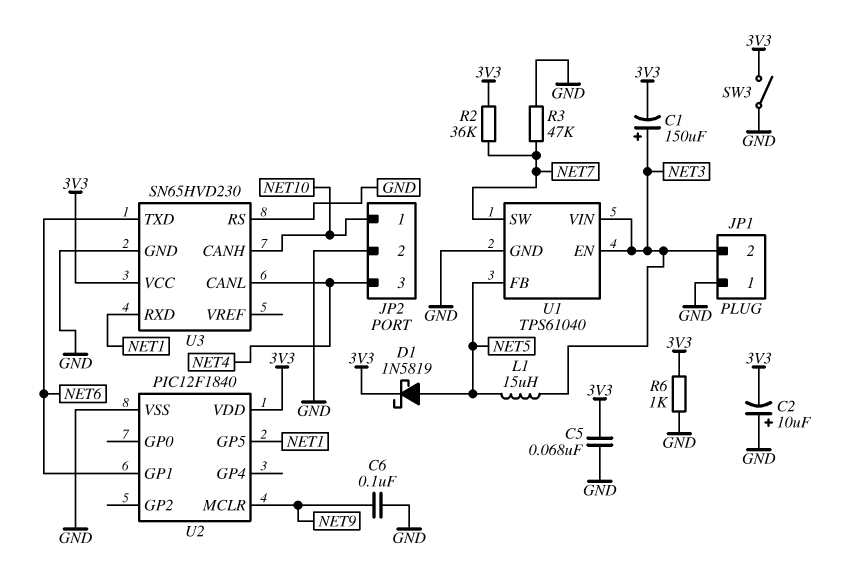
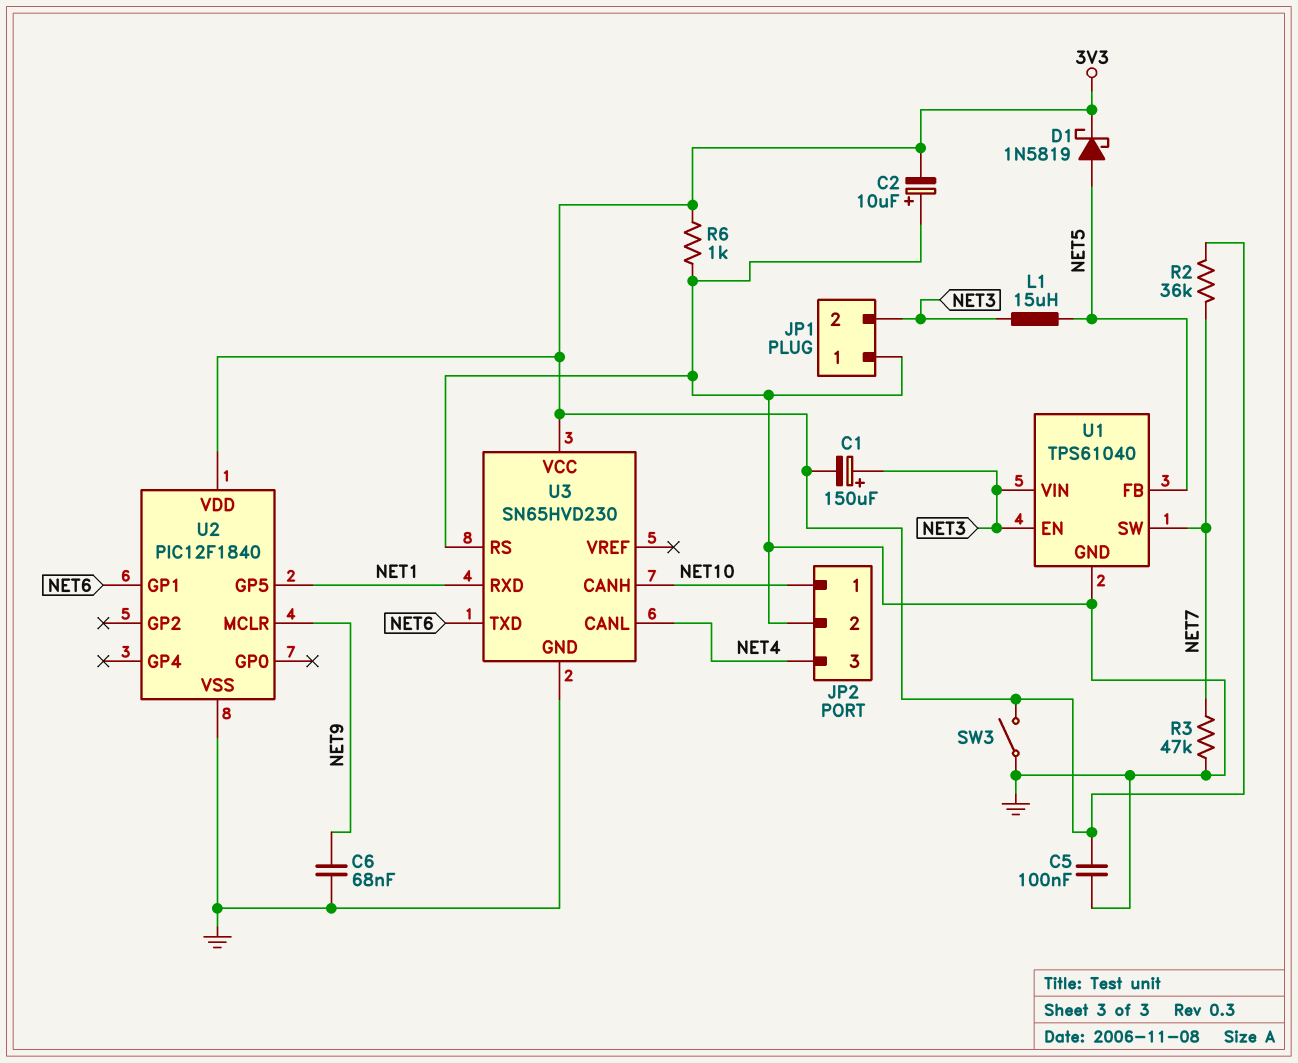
C5: 68nF (3V3, GND) -> 100nF (3V3, GND)
C6: 100nF (GND, NET9) -> 68nF (GND, NET9)

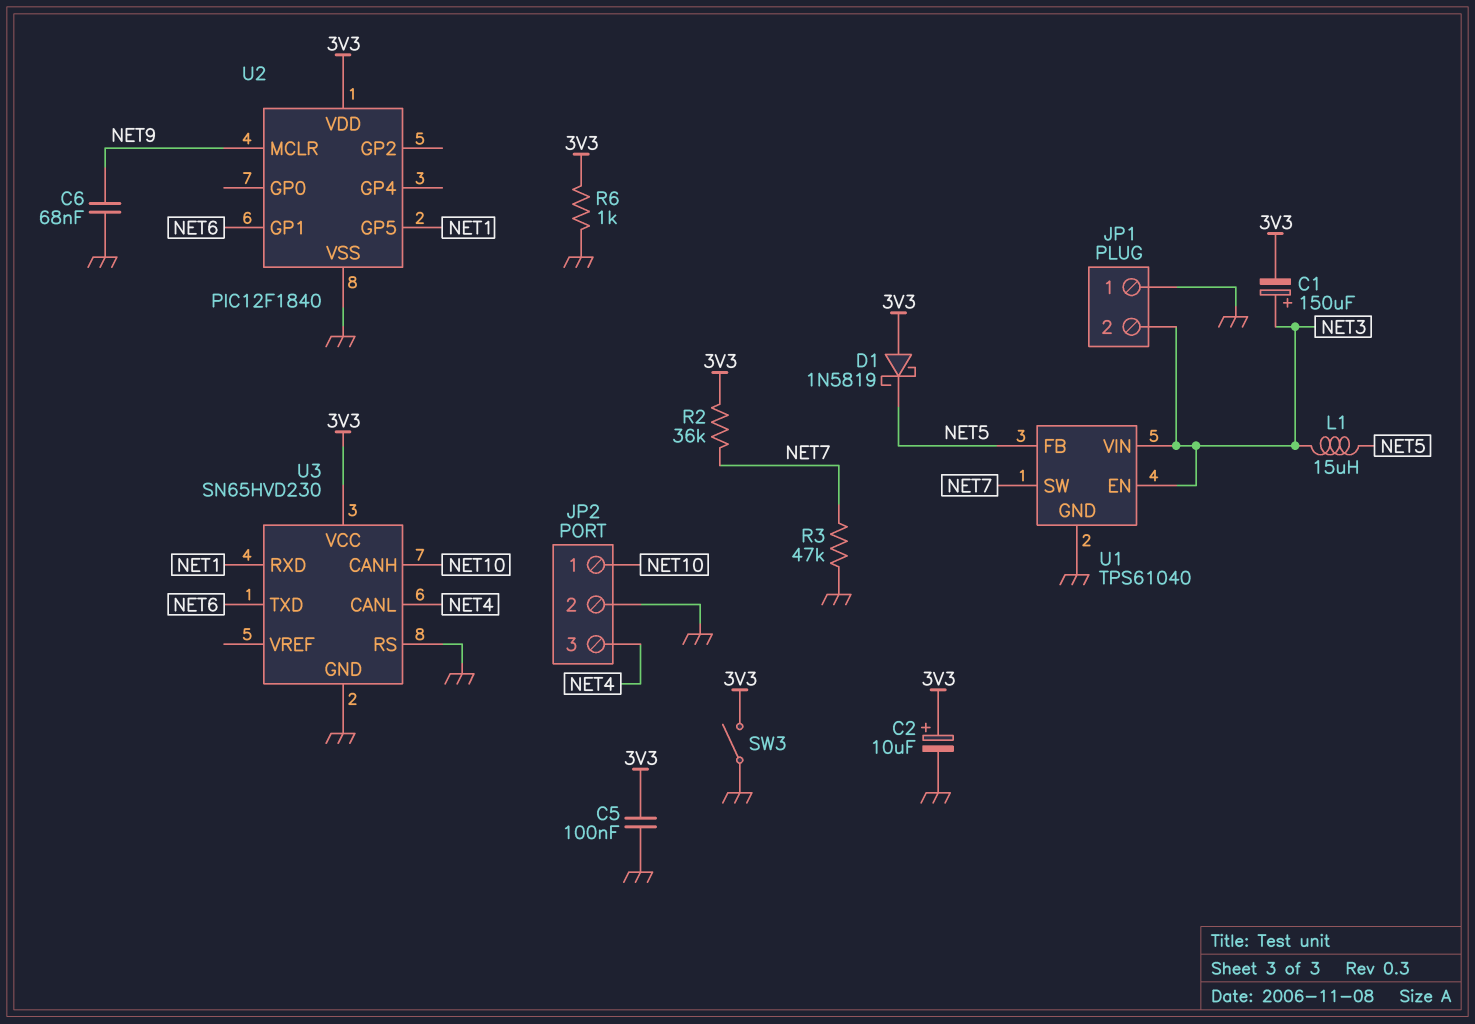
C2: 10uF (plus GND, minus 3V3) -> 10uF (plus 3V3, minus GND)
D1: schottky 1N5819 (A NET5, K 3V3) -> schottky 1N5819 (A 3V3, K NET5)

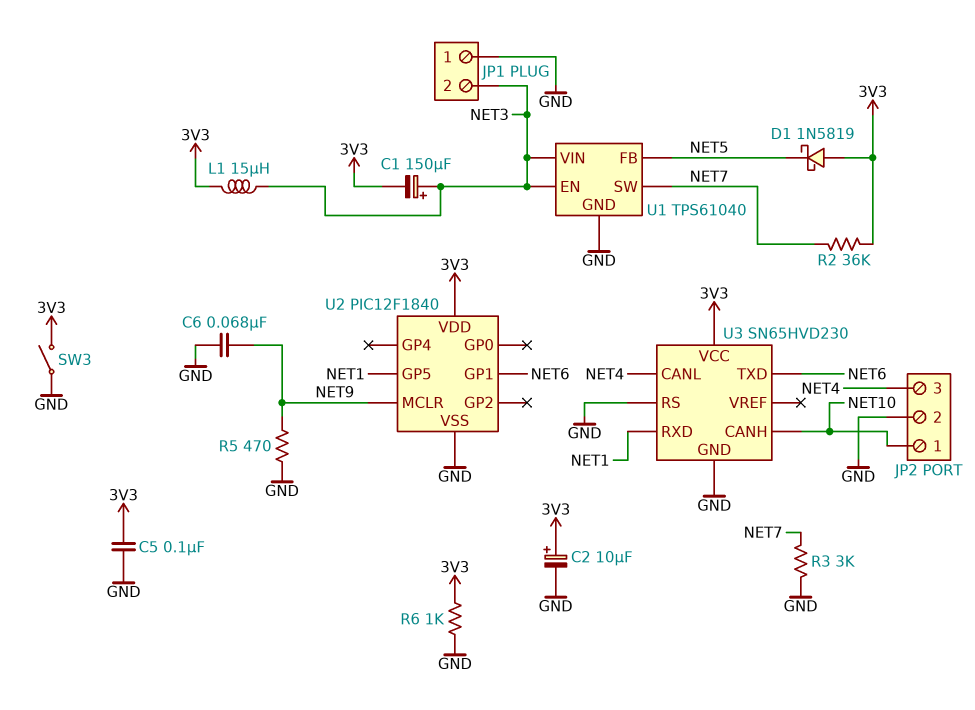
L1: 15uH (NET3, NET5) -> 15uH (3V3, NET3)
R3: 47k (GND, NET7) -> 3k (GND, NET7)
R5: none -> 470 (GND, NET9)

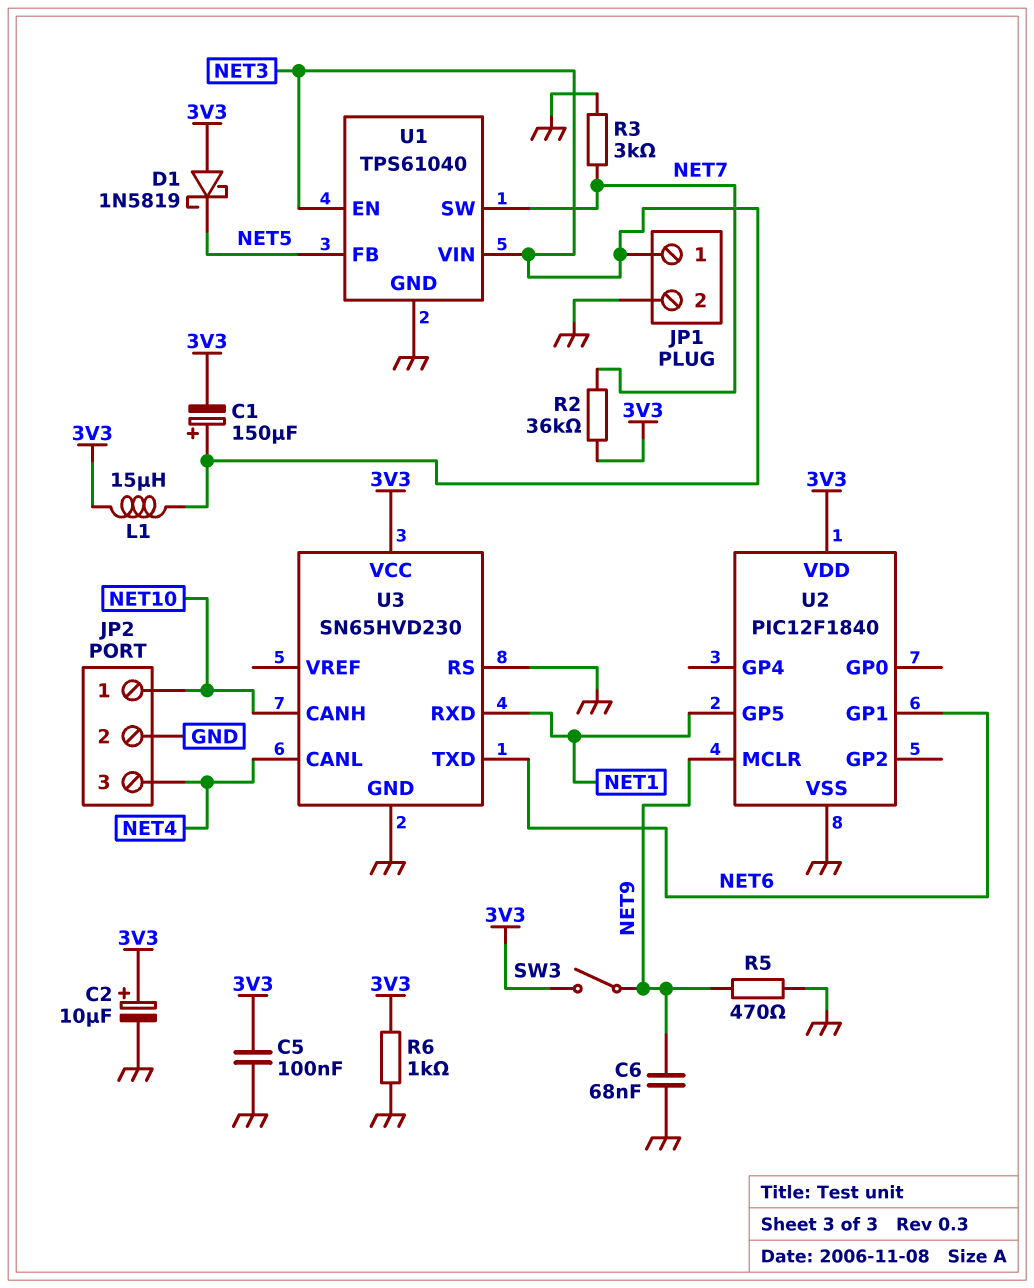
JP1 pin 1: GND -> NET3
JP1 pin 2: NET3 -> GND
SW3: switch (3V3, GND) -> switch (3V3, NET9)

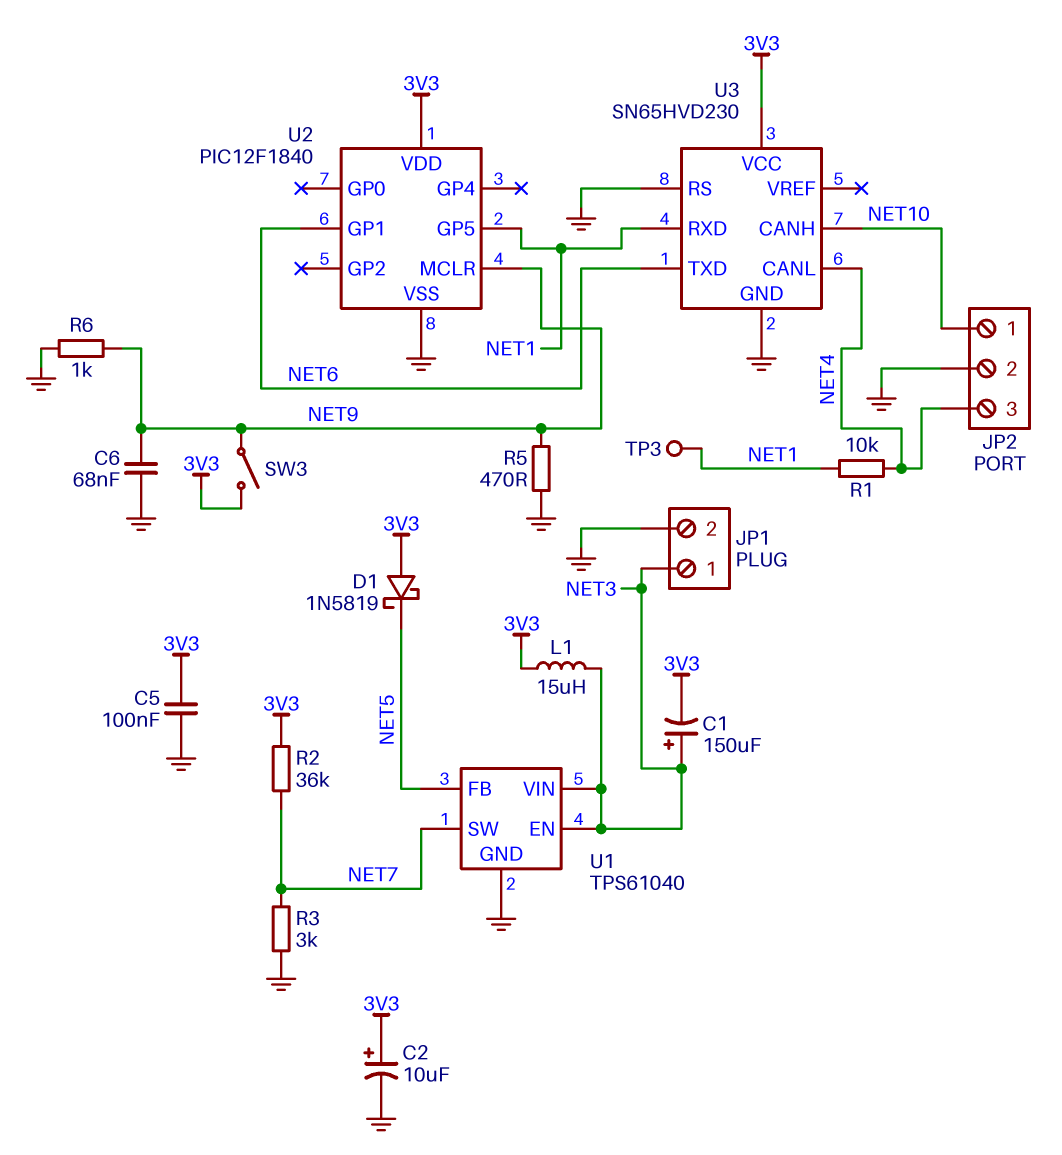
R1: none -> 10k (NET1, NET4)
R6: 1k (3V3, GND) -> 1k (GND, NET9)
TP3: none -> test point (NET1)

